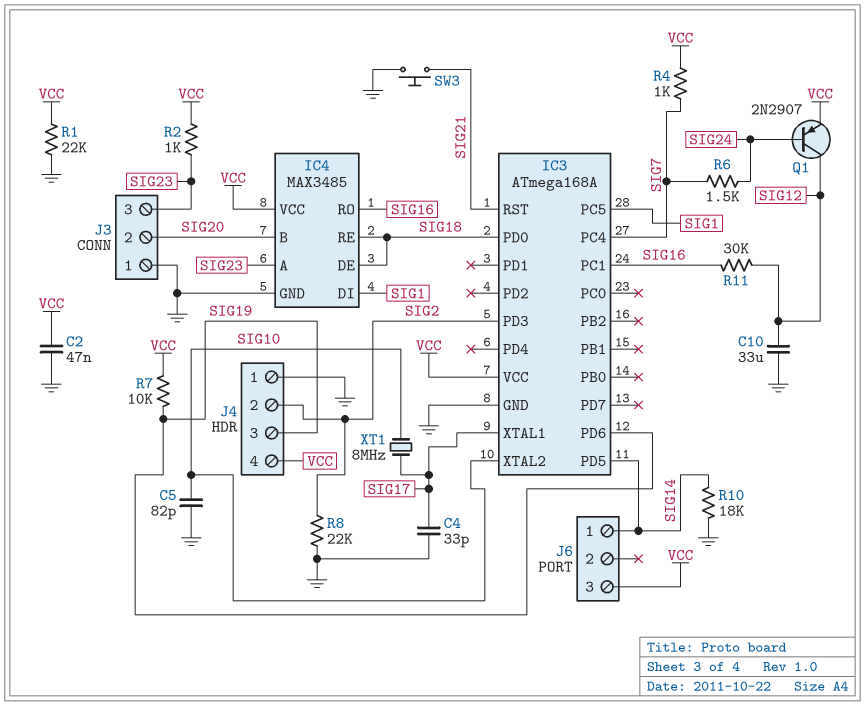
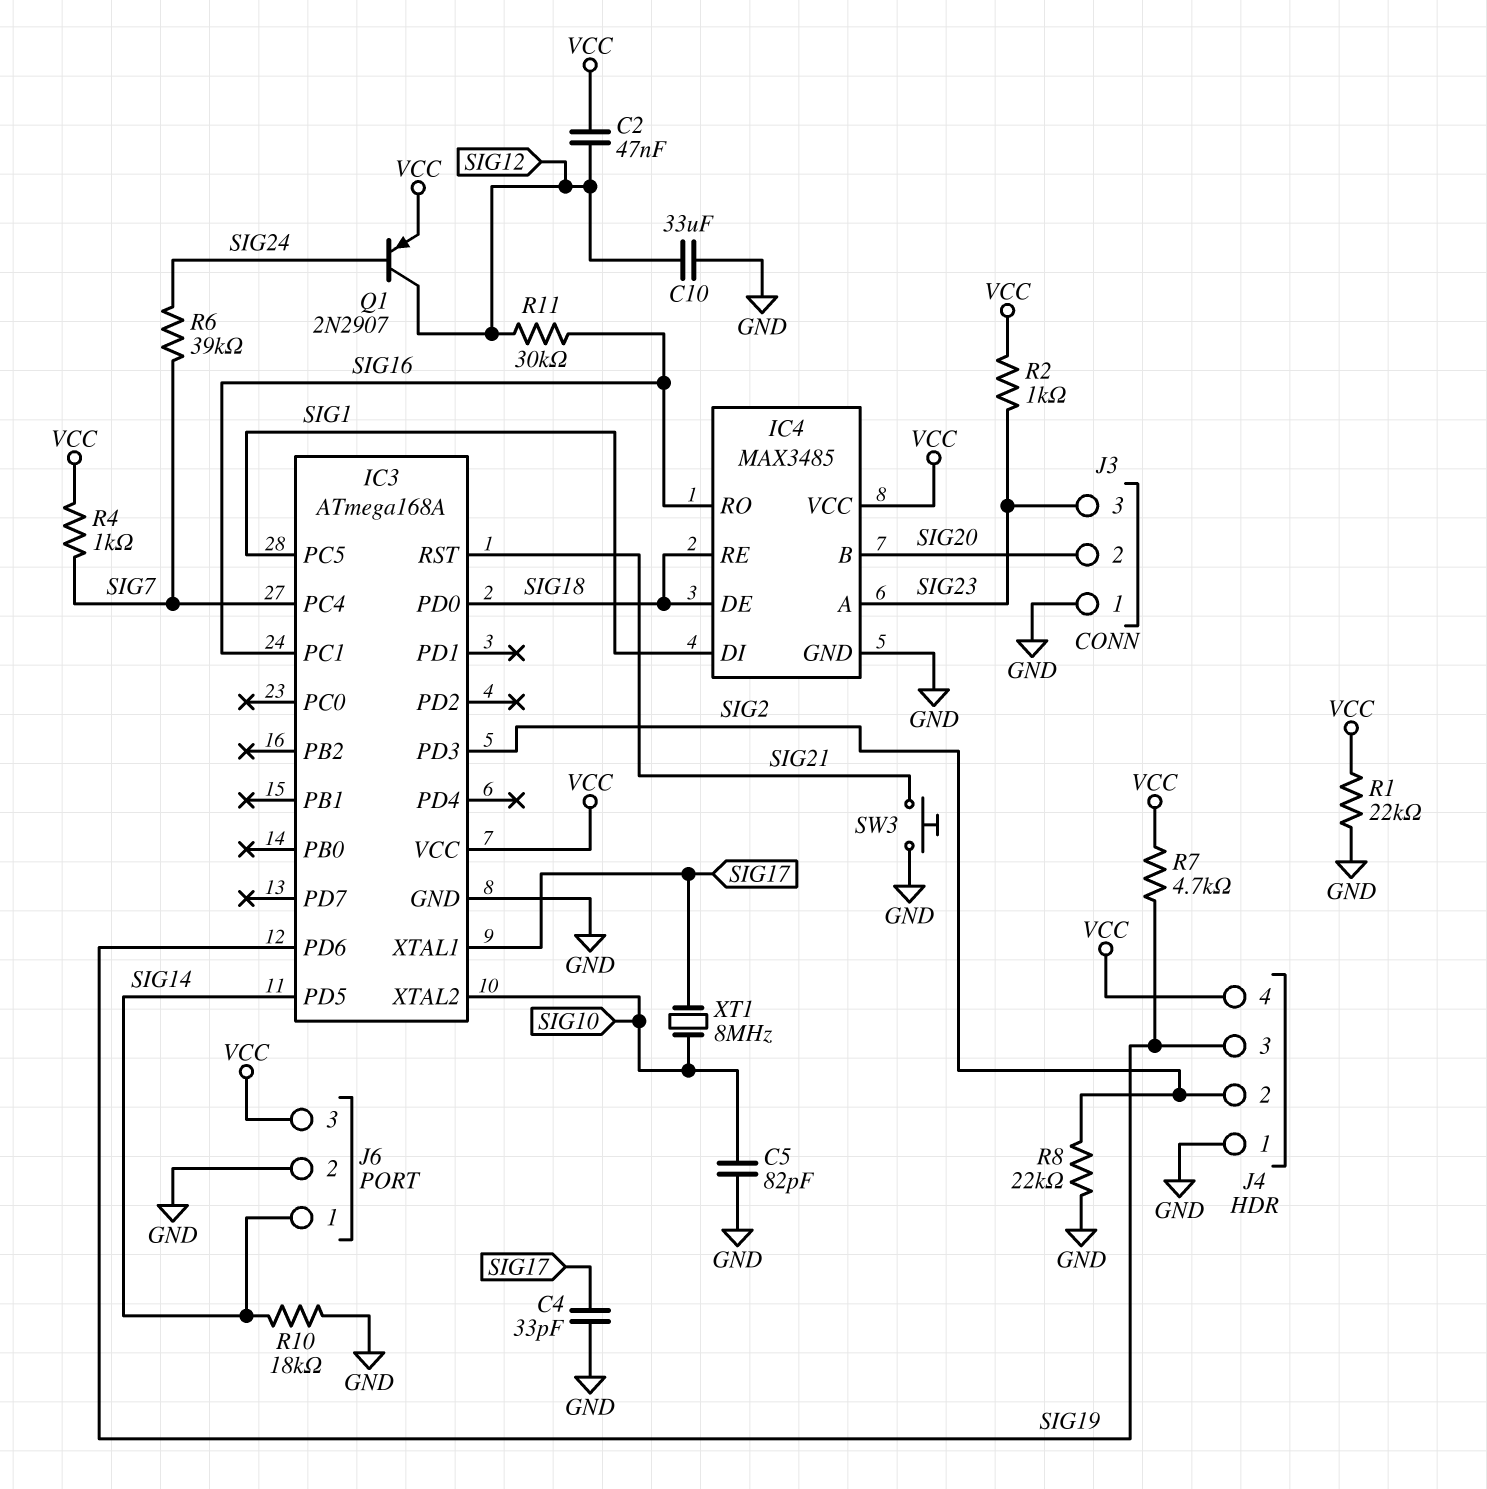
C2: 47nF (GND, VCC) -> 47nF (SIG12, VCC)
J6 pin 2: none -> GND
R6: 1.5k (SIG7, SIG24) -> 39k (SIG7, SIG24)
R7: 10k (SIG19, VCC) -> 4.7k (SIG19, VCC)

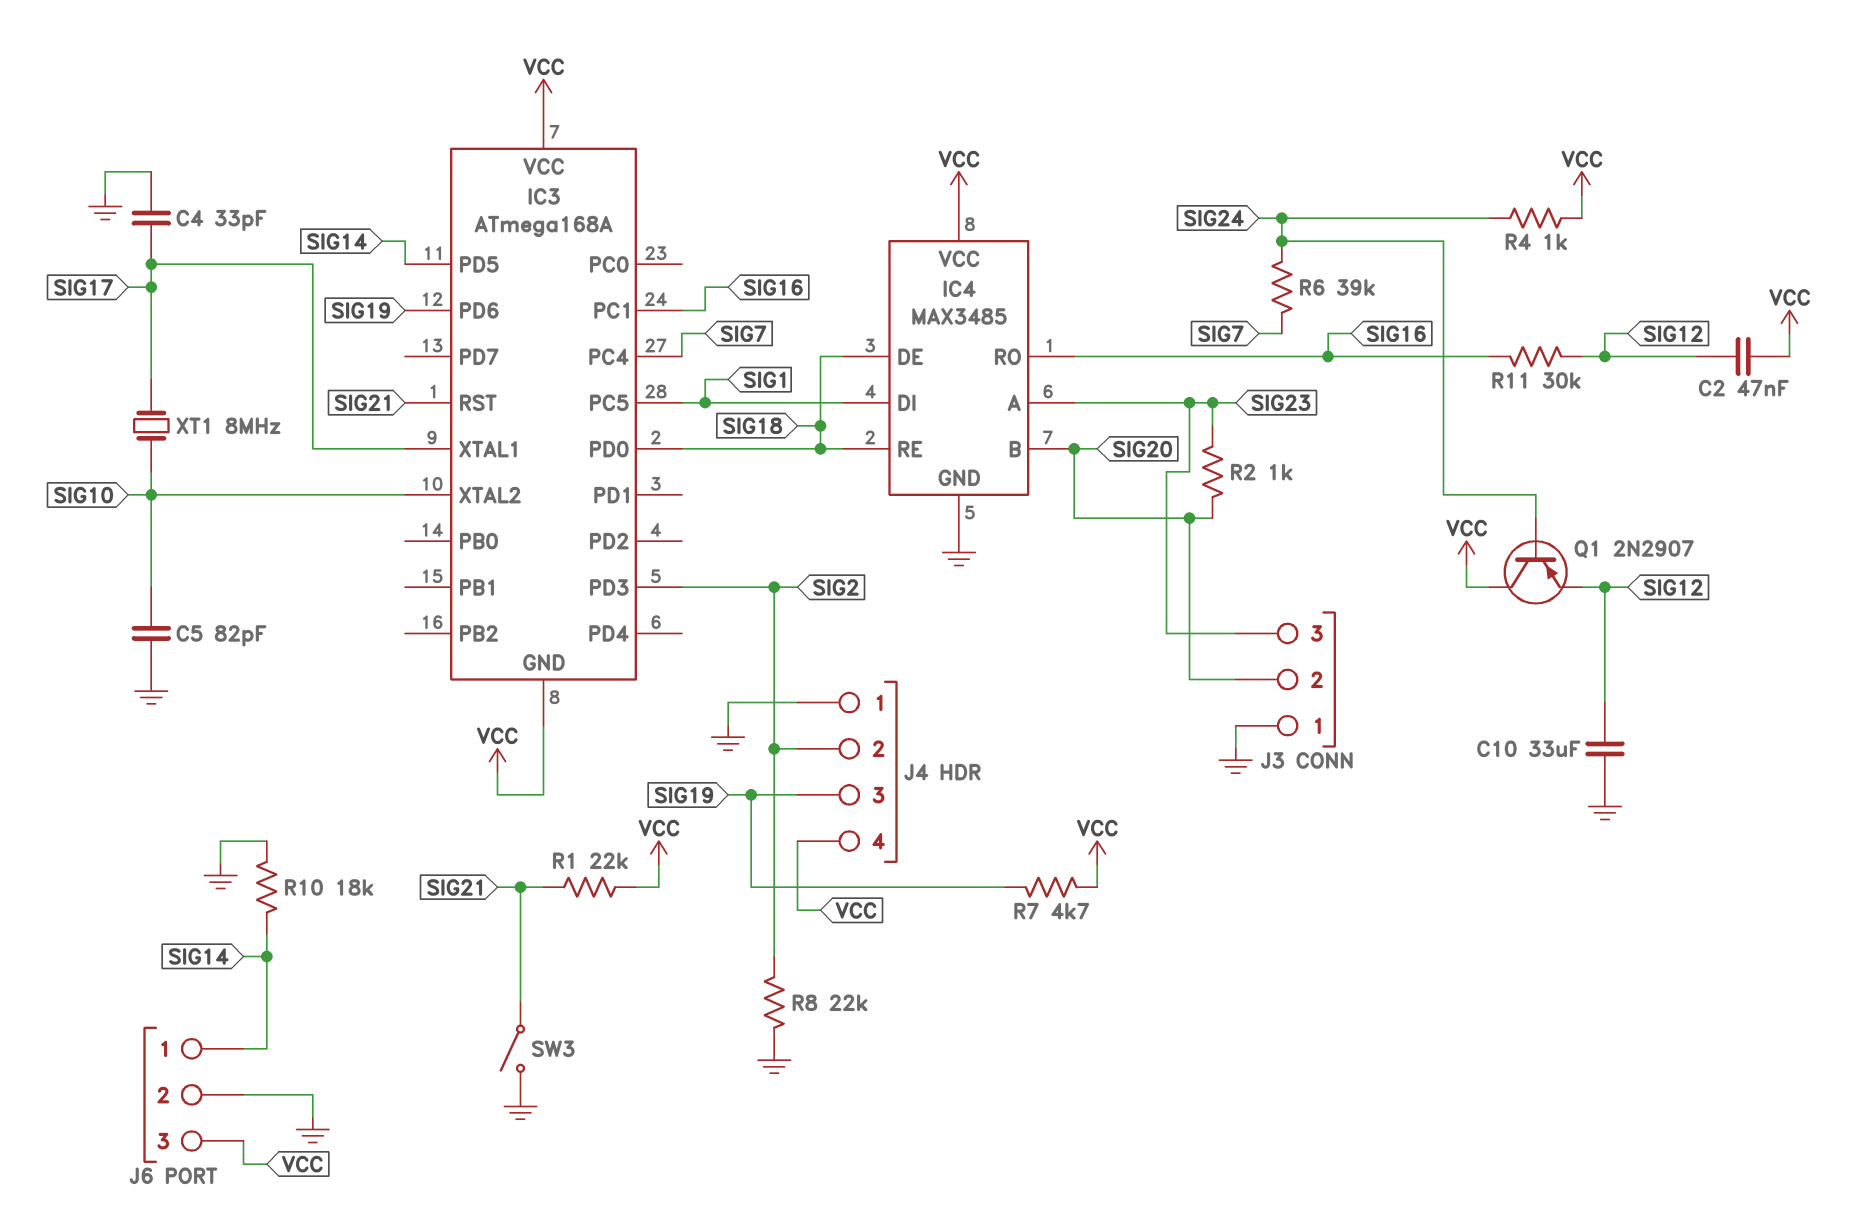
IC3 pin GND: GND -> VCC
Q1: PNP 2N2907 (B SIG24, C SIG12, E VCC) -> PNP 2N2907 (B SIG24, C VCC, E SIG12)
R1: 22k (GND, VCC) -> 22k (SIG21, VCC)
R2: 1k (SIG23, VCC) -> 1k (SIG20, SIG23)
R4: 1k (SIG7, VCC) -> 1k (SIG24, VCC)
SW3: button (GND, SIG21) -> switch (GND, SIG21)

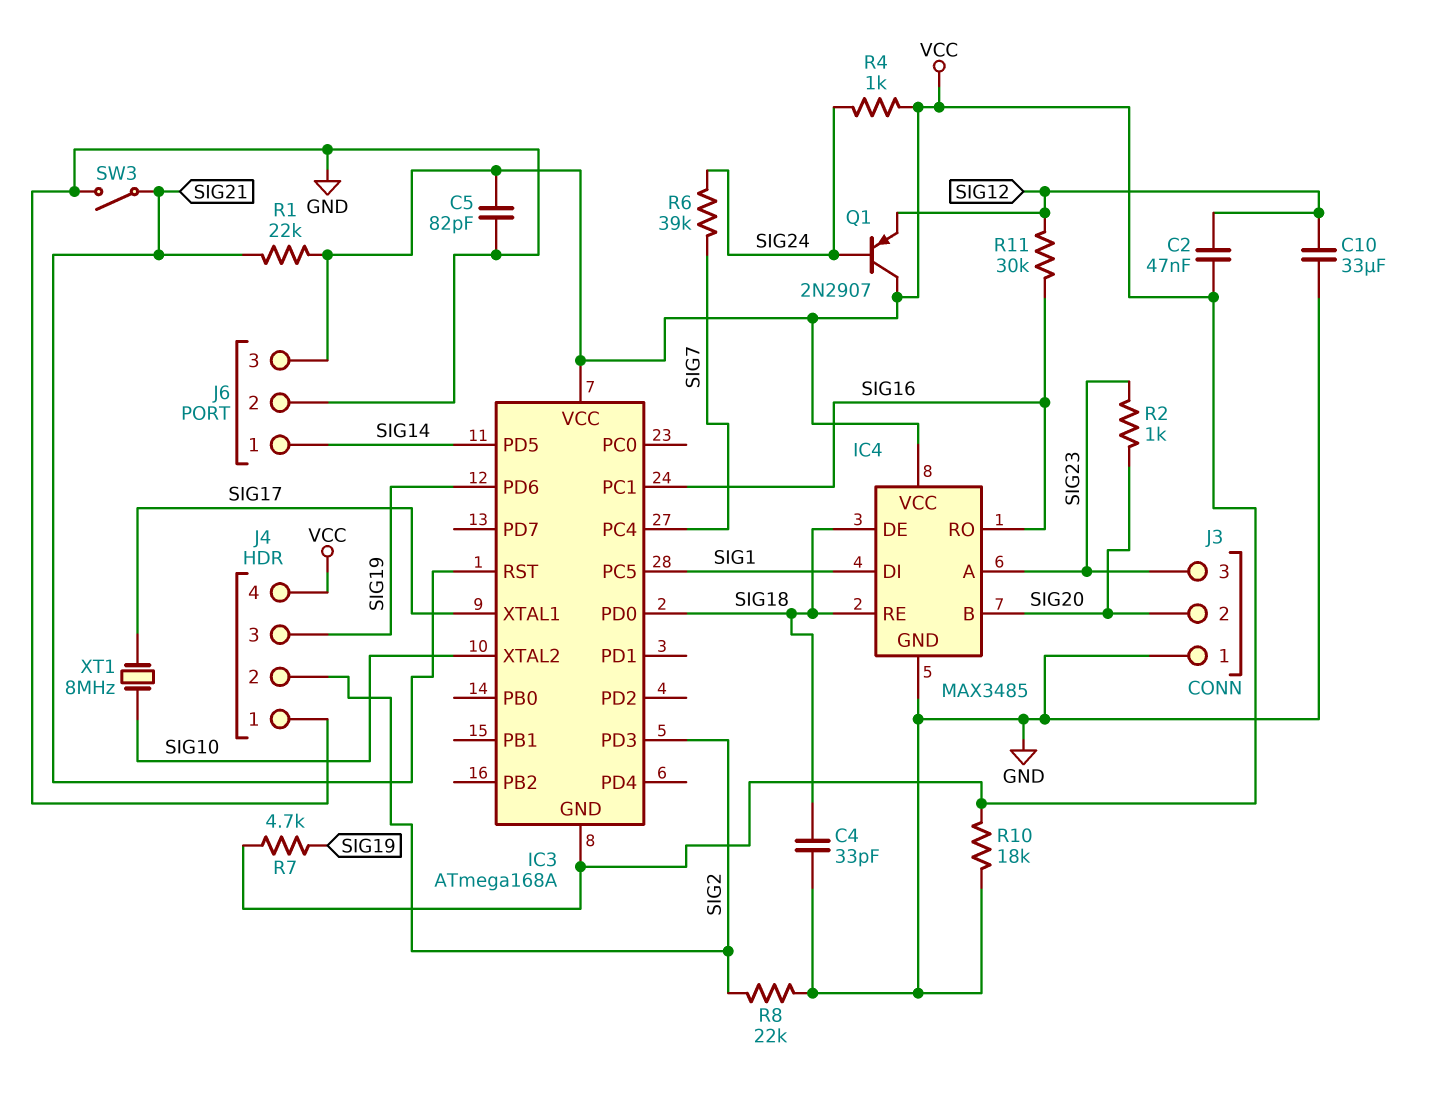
C4: 33pF (GND, SIG17) -> 33pF (GND, SIG18)
C5: 82pF (GND, SIG10) -> 82pF (GND, VCC)
R10: 18k (GND, SIG14) -> 18k (GND, VCC)

